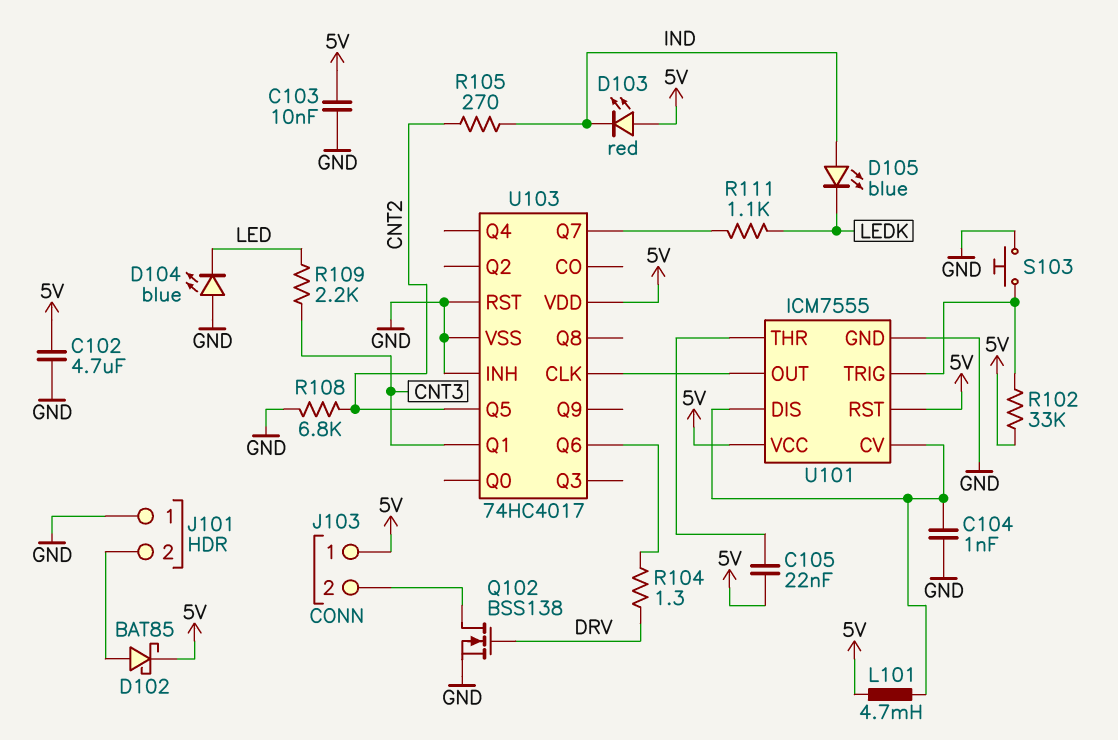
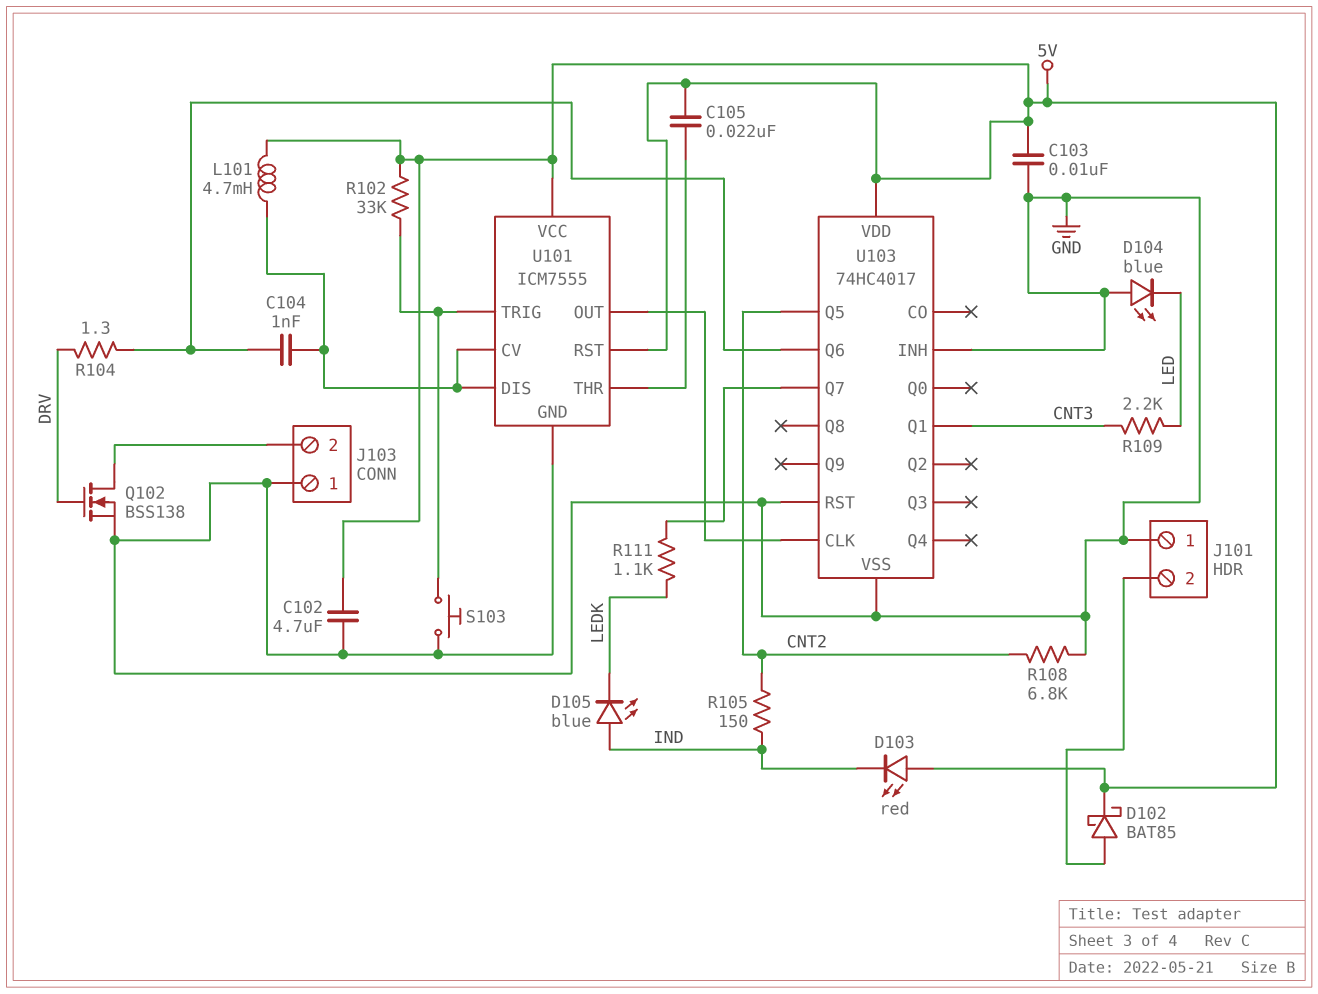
C104: 1nF (GND, U101/CV) -> 1nF (U101/CV, U103/Q6)
J103 pin 1: 5V -> GND
R105: 270 (CNT2, IND) -> 150 (CNT2, IND)

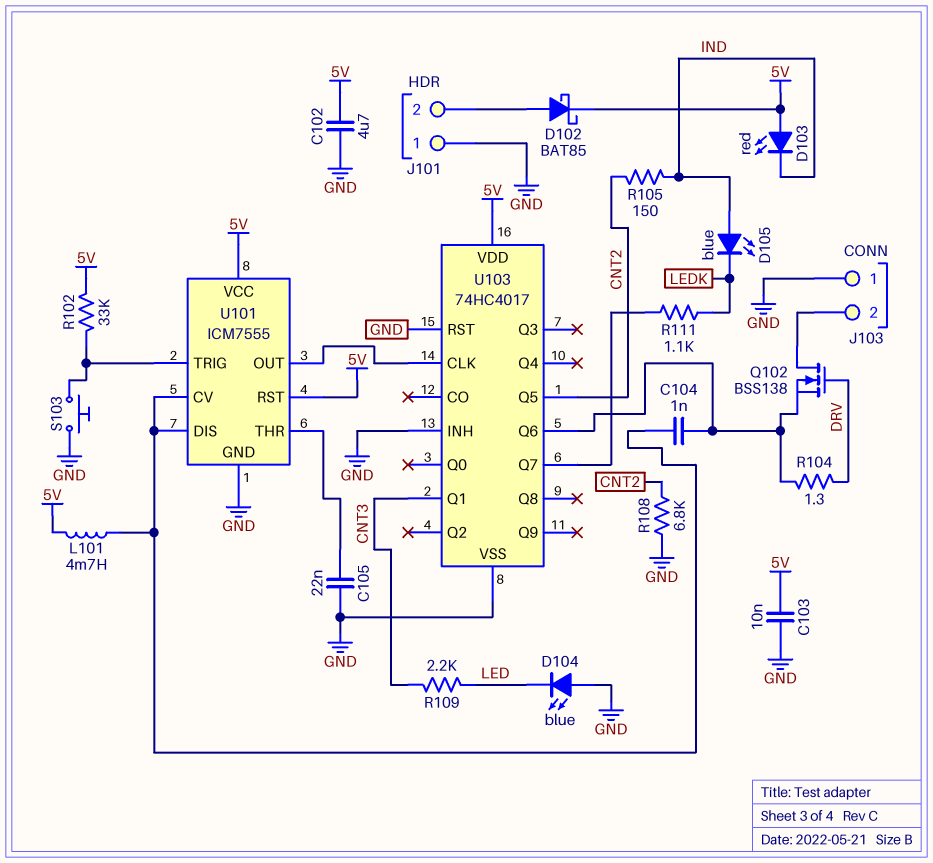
C105: 22nF (5V, U101/THR) -> 22nF (GND, U101/THR)
Q102: NMOS BSS138 (G DRV, D J103/2, S GND) -> NMOS BSS138 (G DRV, D J103/2, S U103/Q6)

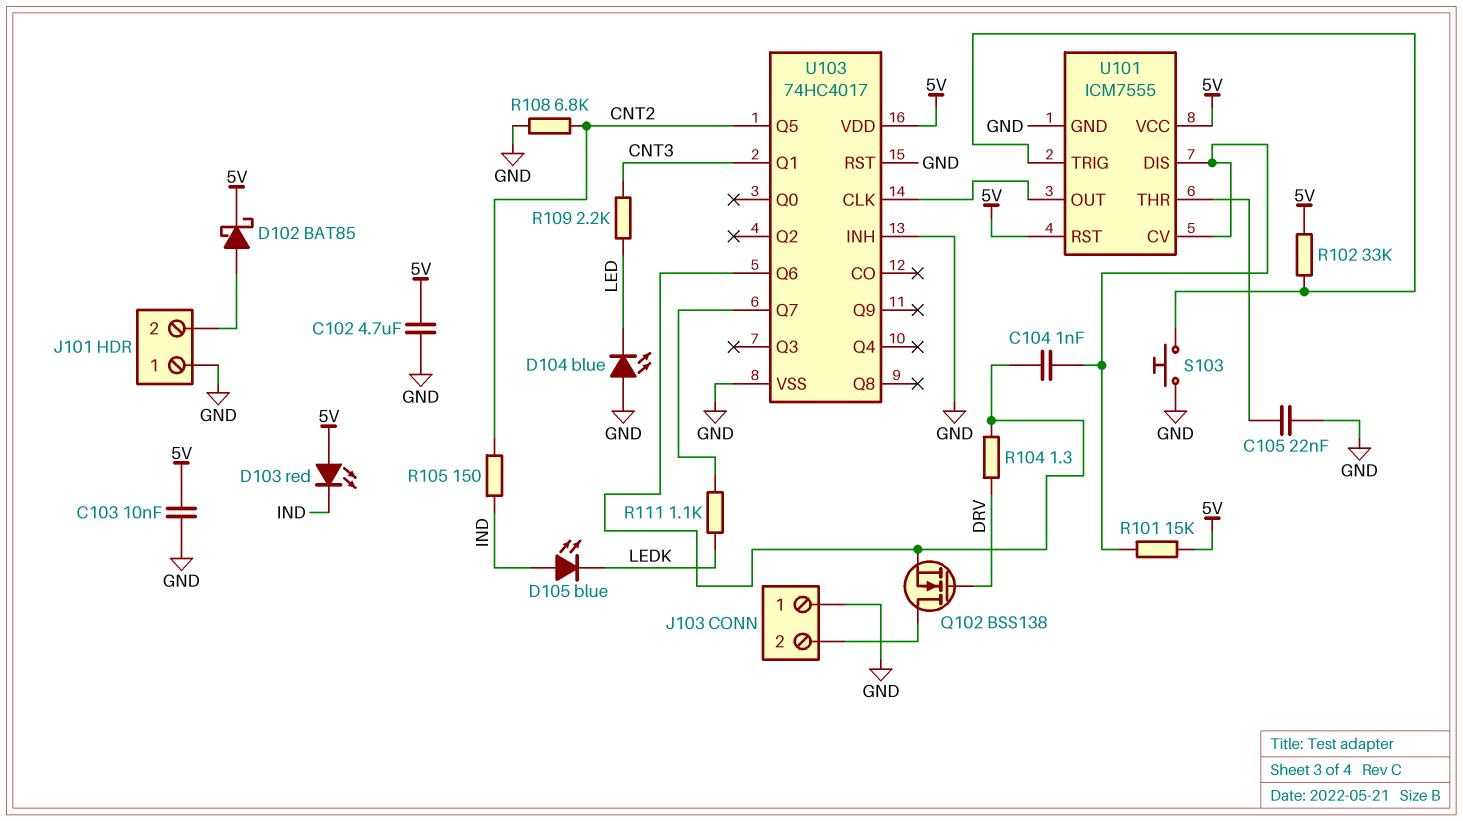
L101: 4.7mH (5V, U101/CV) -> none
R101: none -> 15k (5V, U101/CV)

